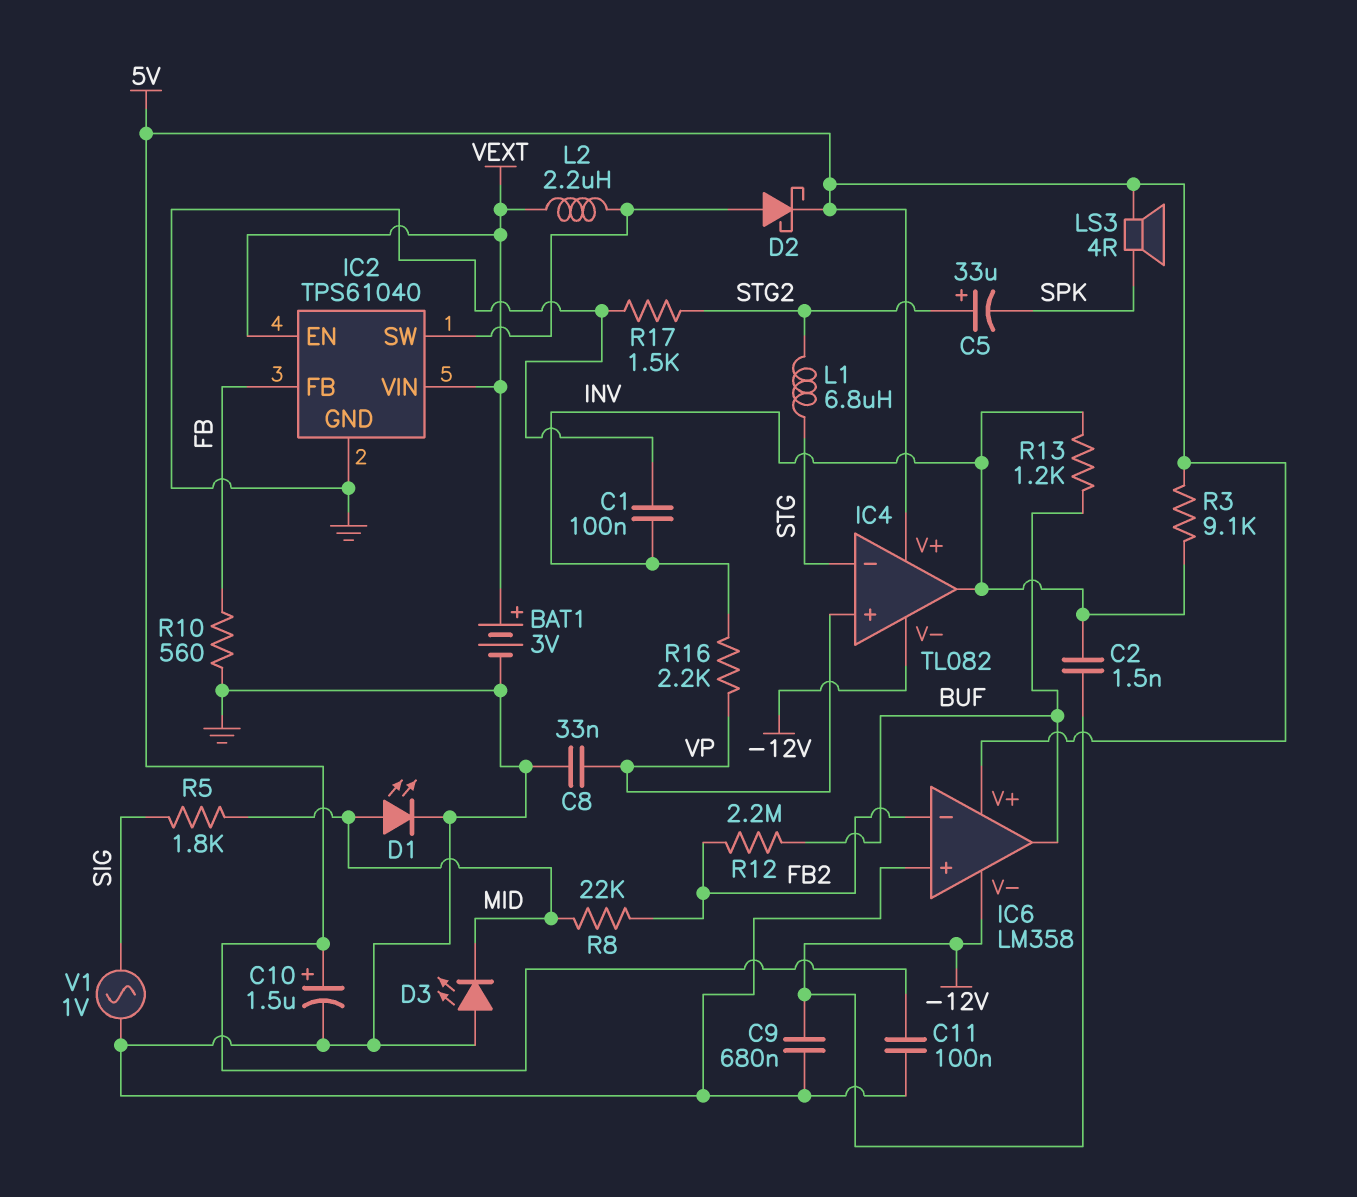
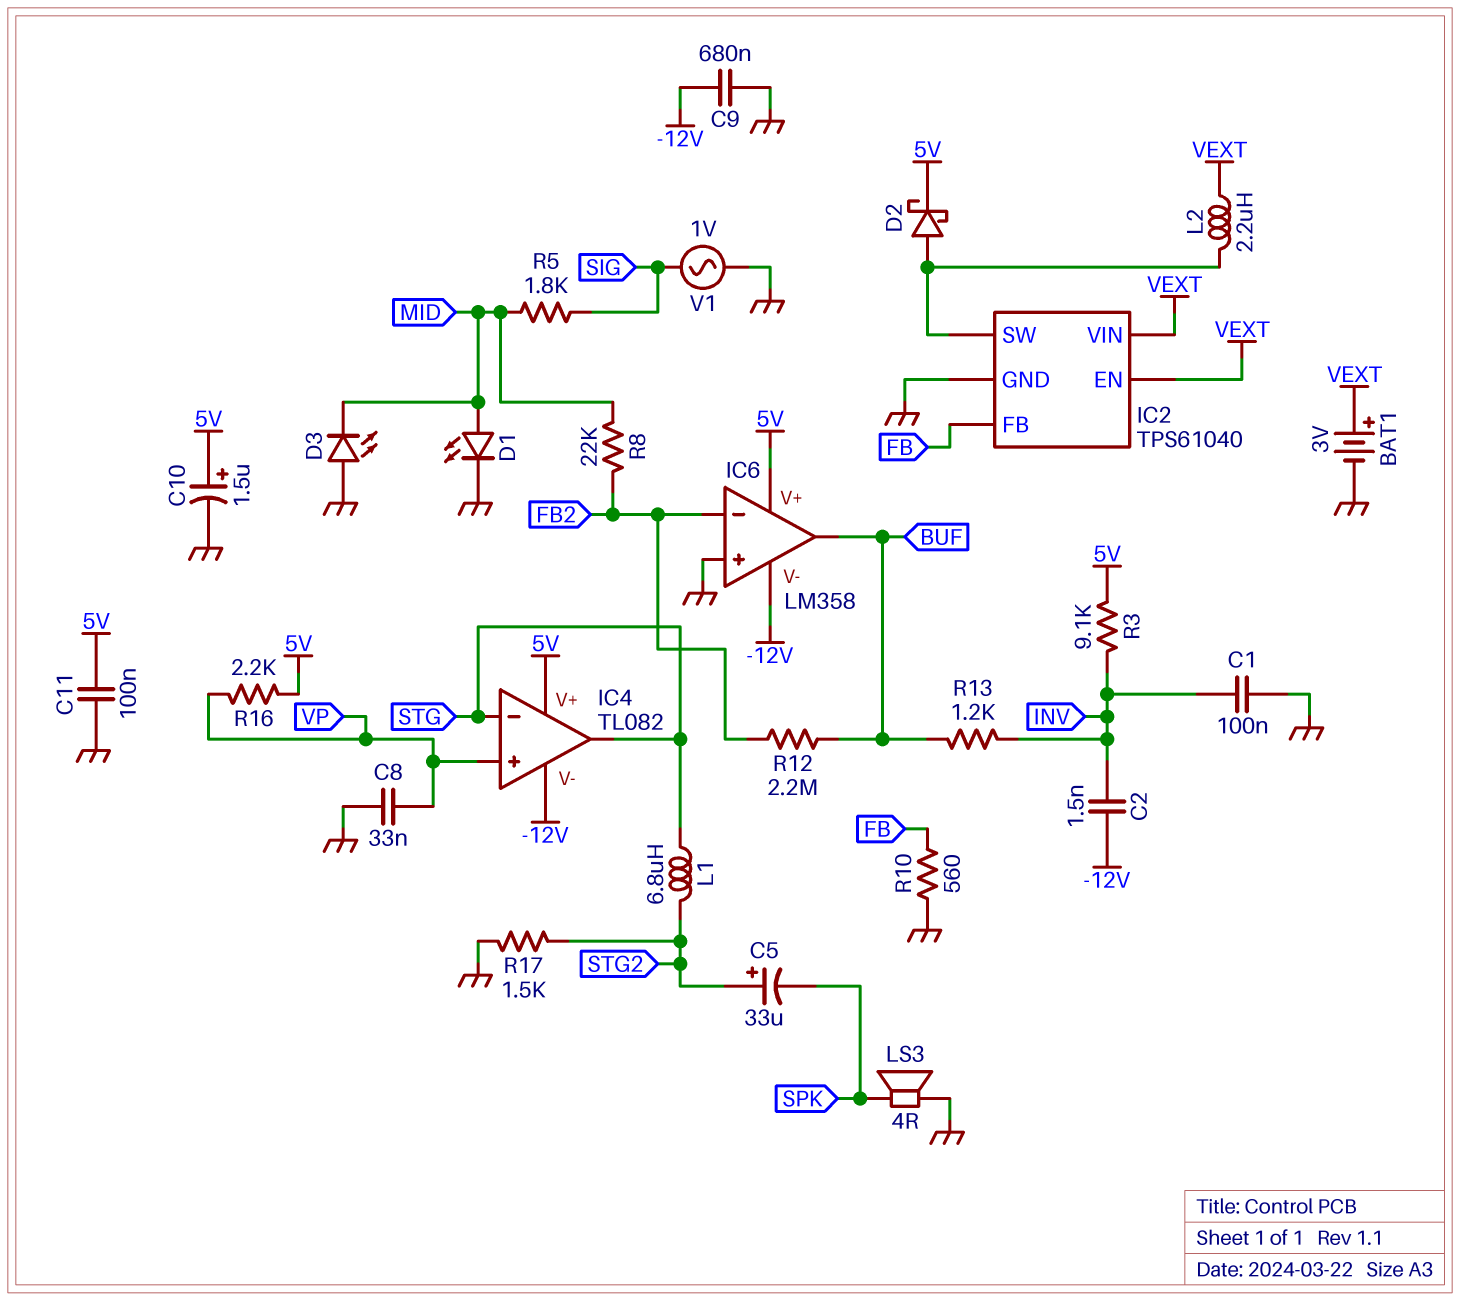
IC4 pin out: INV -> STG
LS3: speaker 4R (5V, SPK) -> speaker 4R (GND, SPK)
R16: 2.2k (INV, VP) -> 2.2k (5V, VP)

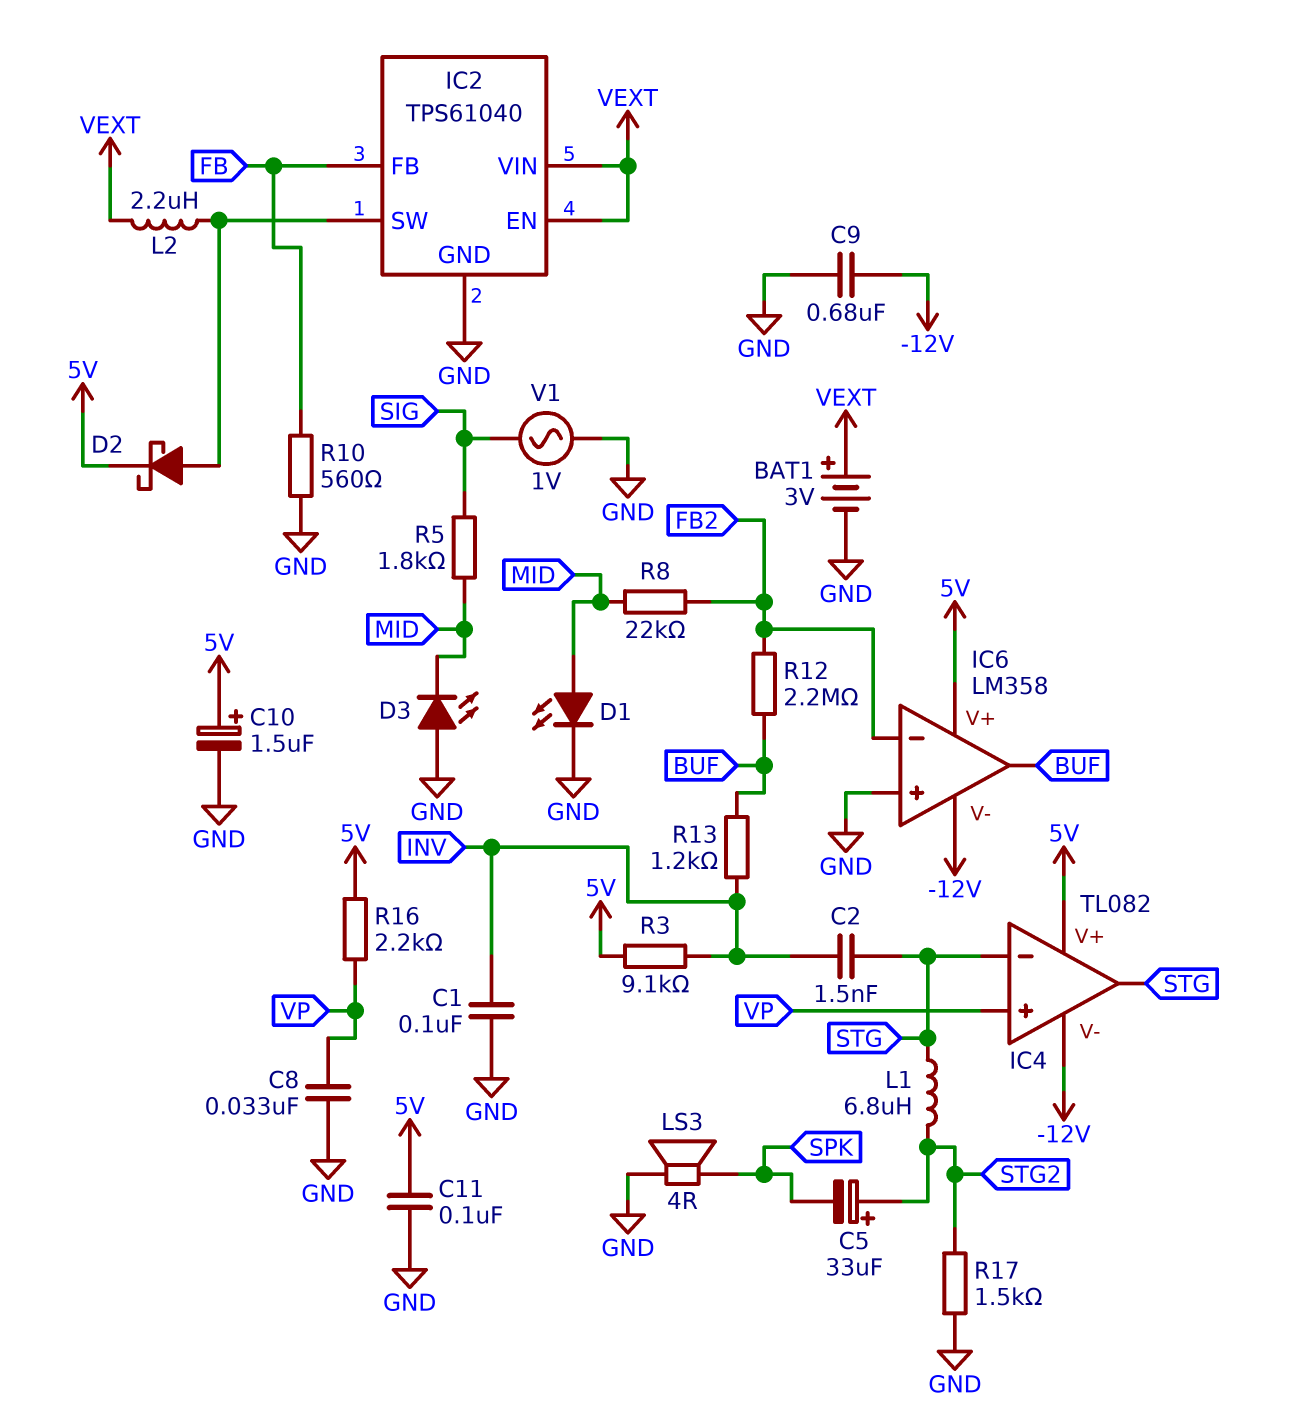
C2: 1.5nF (-12V, INV) -> 1.5nF (INV, STG)

